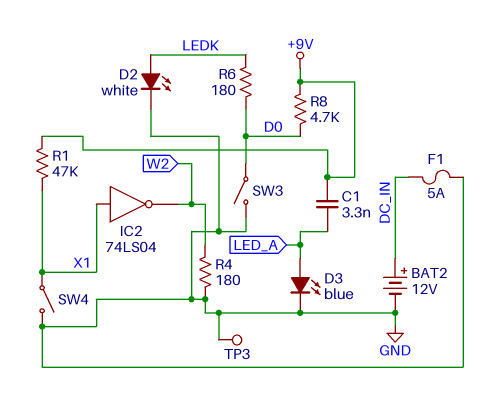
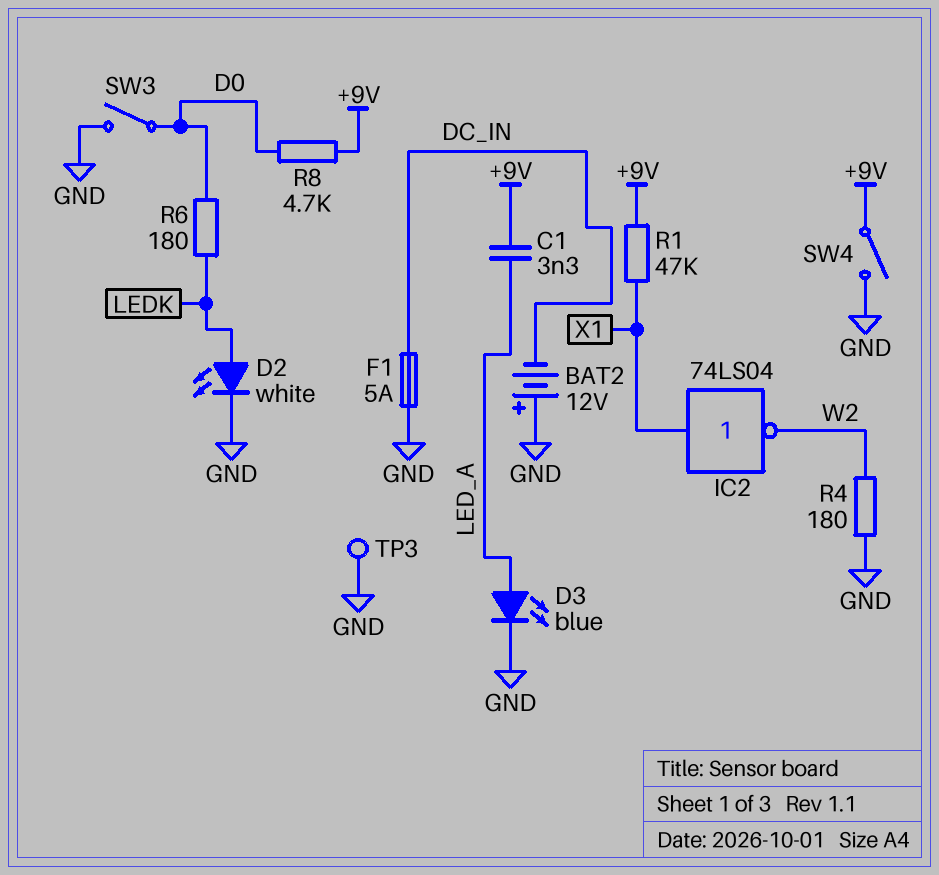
BAT2: 12V (plus DC_IN, minus GND) -> 12V (plus GND, minus DC_IN)
SW4: switch (GND, X1) -> switch (+9V, GND)

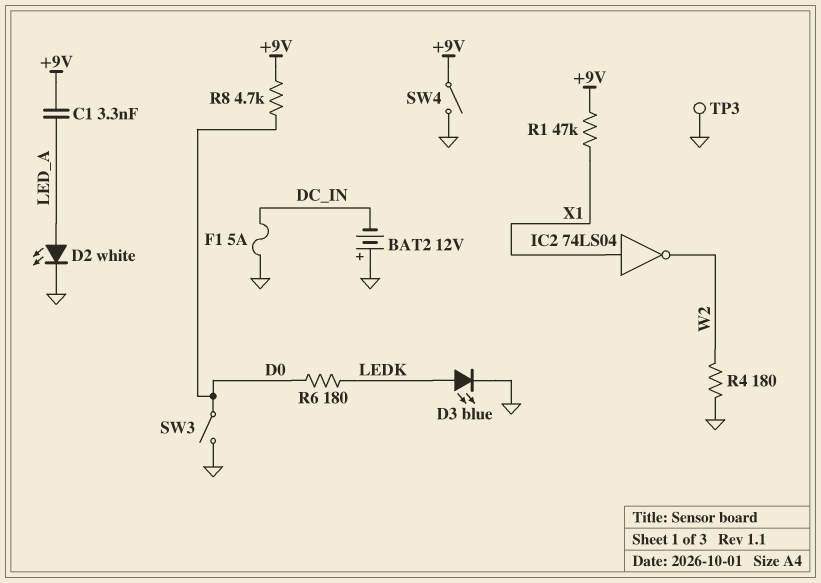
D2: LED white (A LEDK, K GND) -> LED white (A LED_A, K GND)
D3: LED blue (A LED_A, K GND) -> LED blue (A LEDK, K GND)

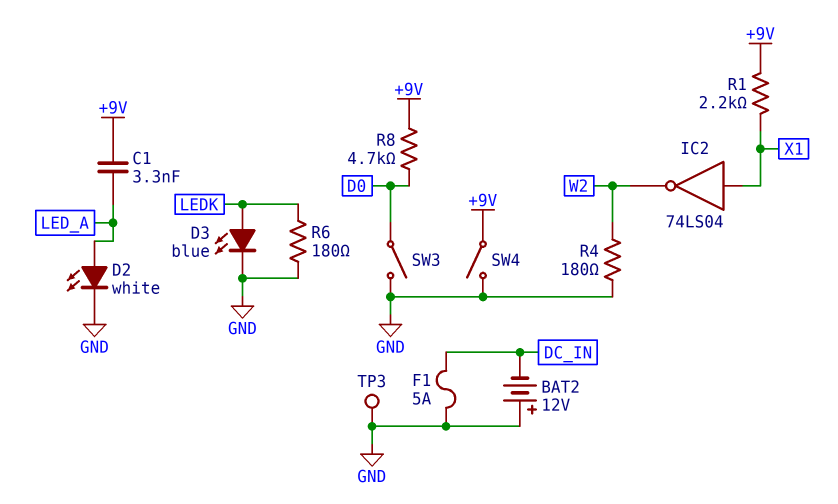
R1: 47k (+9V, X1) -> 2.2k (+9V, X1)
R6: 180 (D0, LEDK) -> 180 (GND, LEDK)

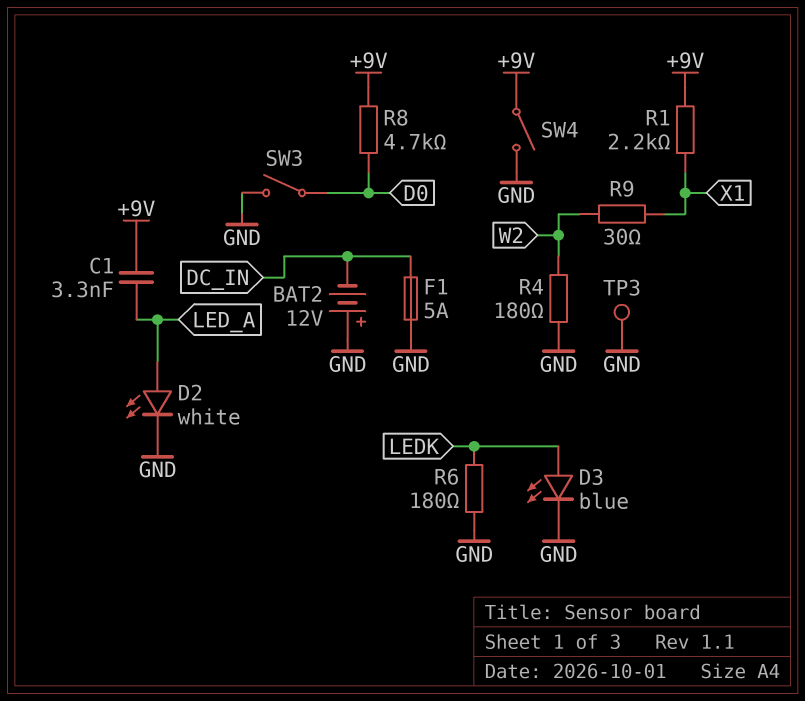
IC2: NOT 74LS04 (in X1, out W2) -> none
R9: none -> 30 (W2, X1)

